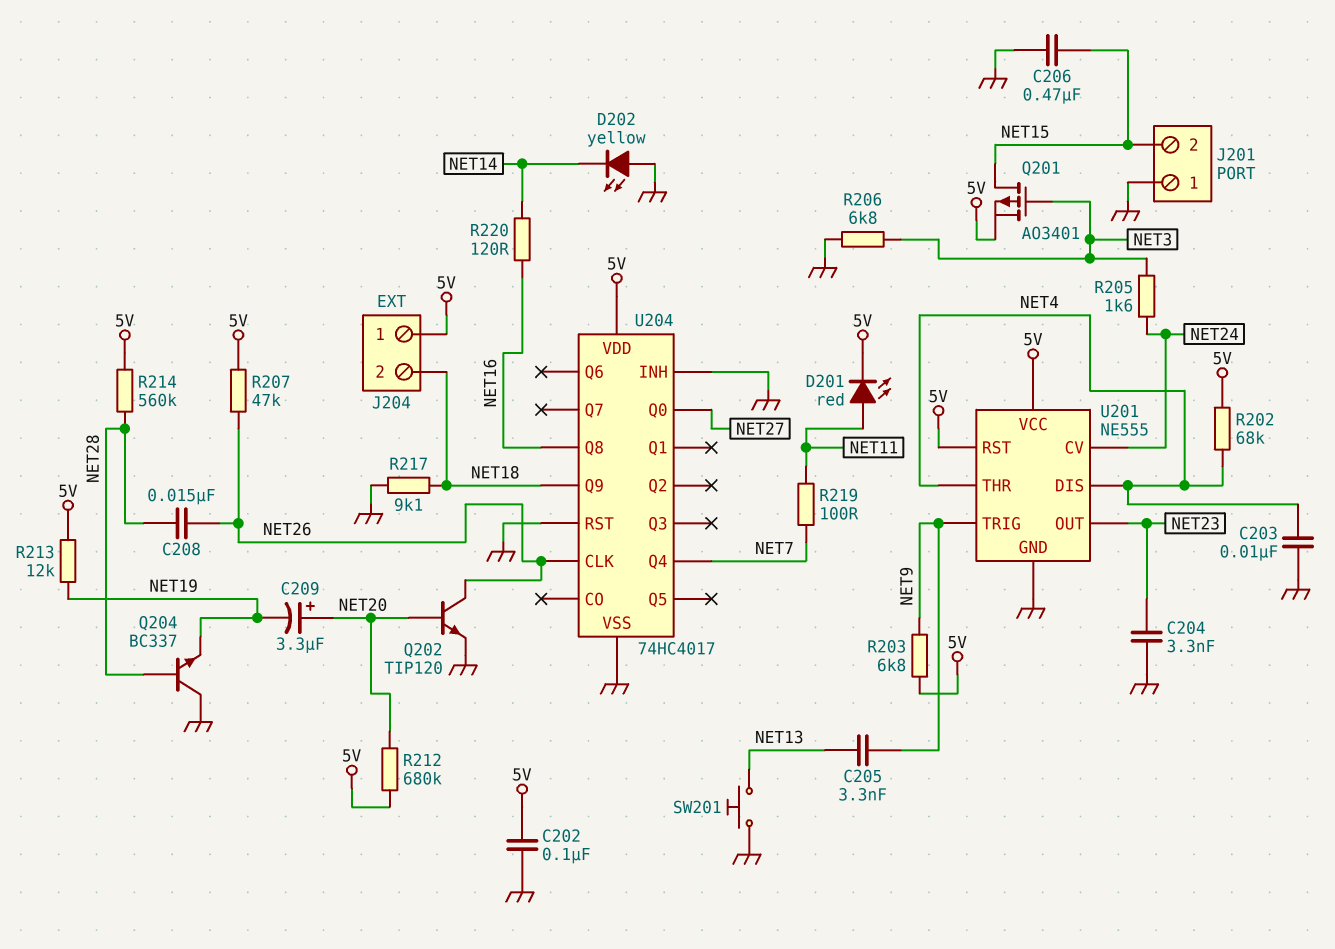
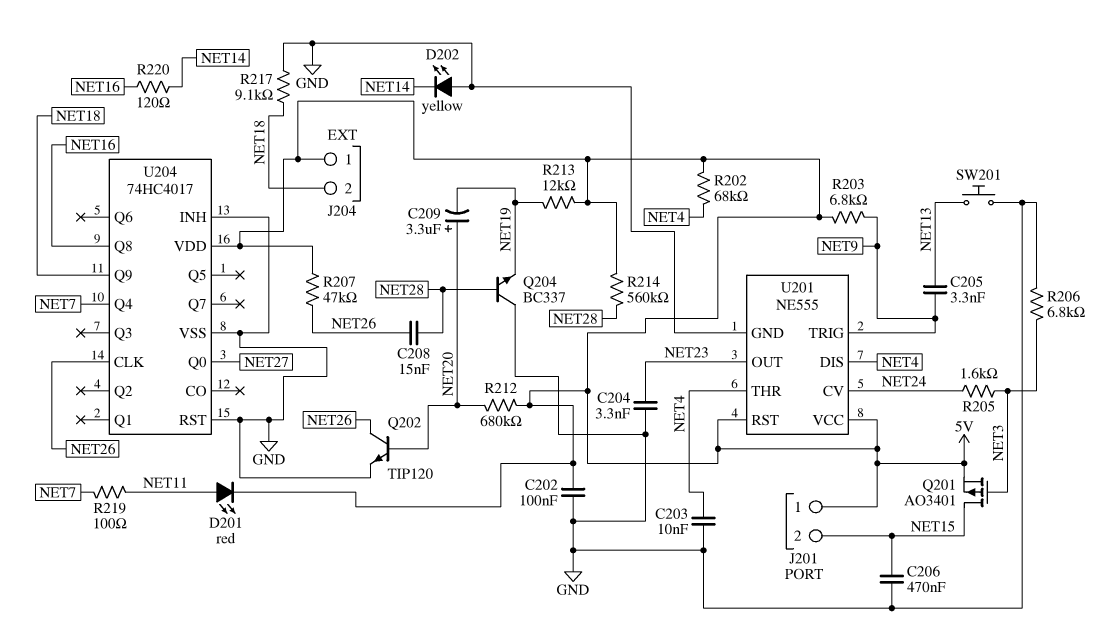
J201 pin 1: GND -> 5V

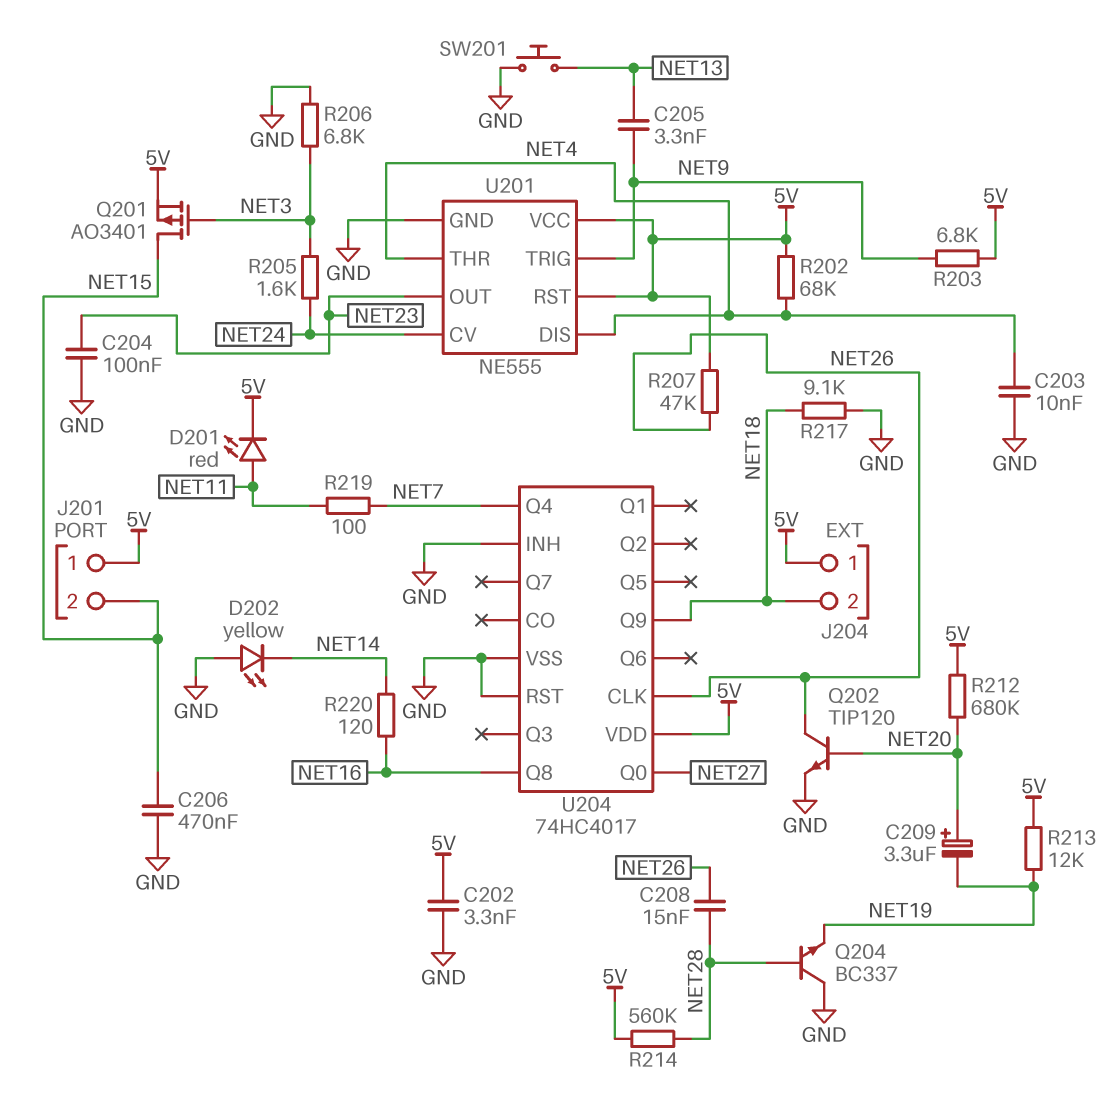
C202: 100nF (5V, GND) -> 3.3nF (5V, GND)
C204: 3.3nF (GND, NET23) -> 100nF (GND, NET23)

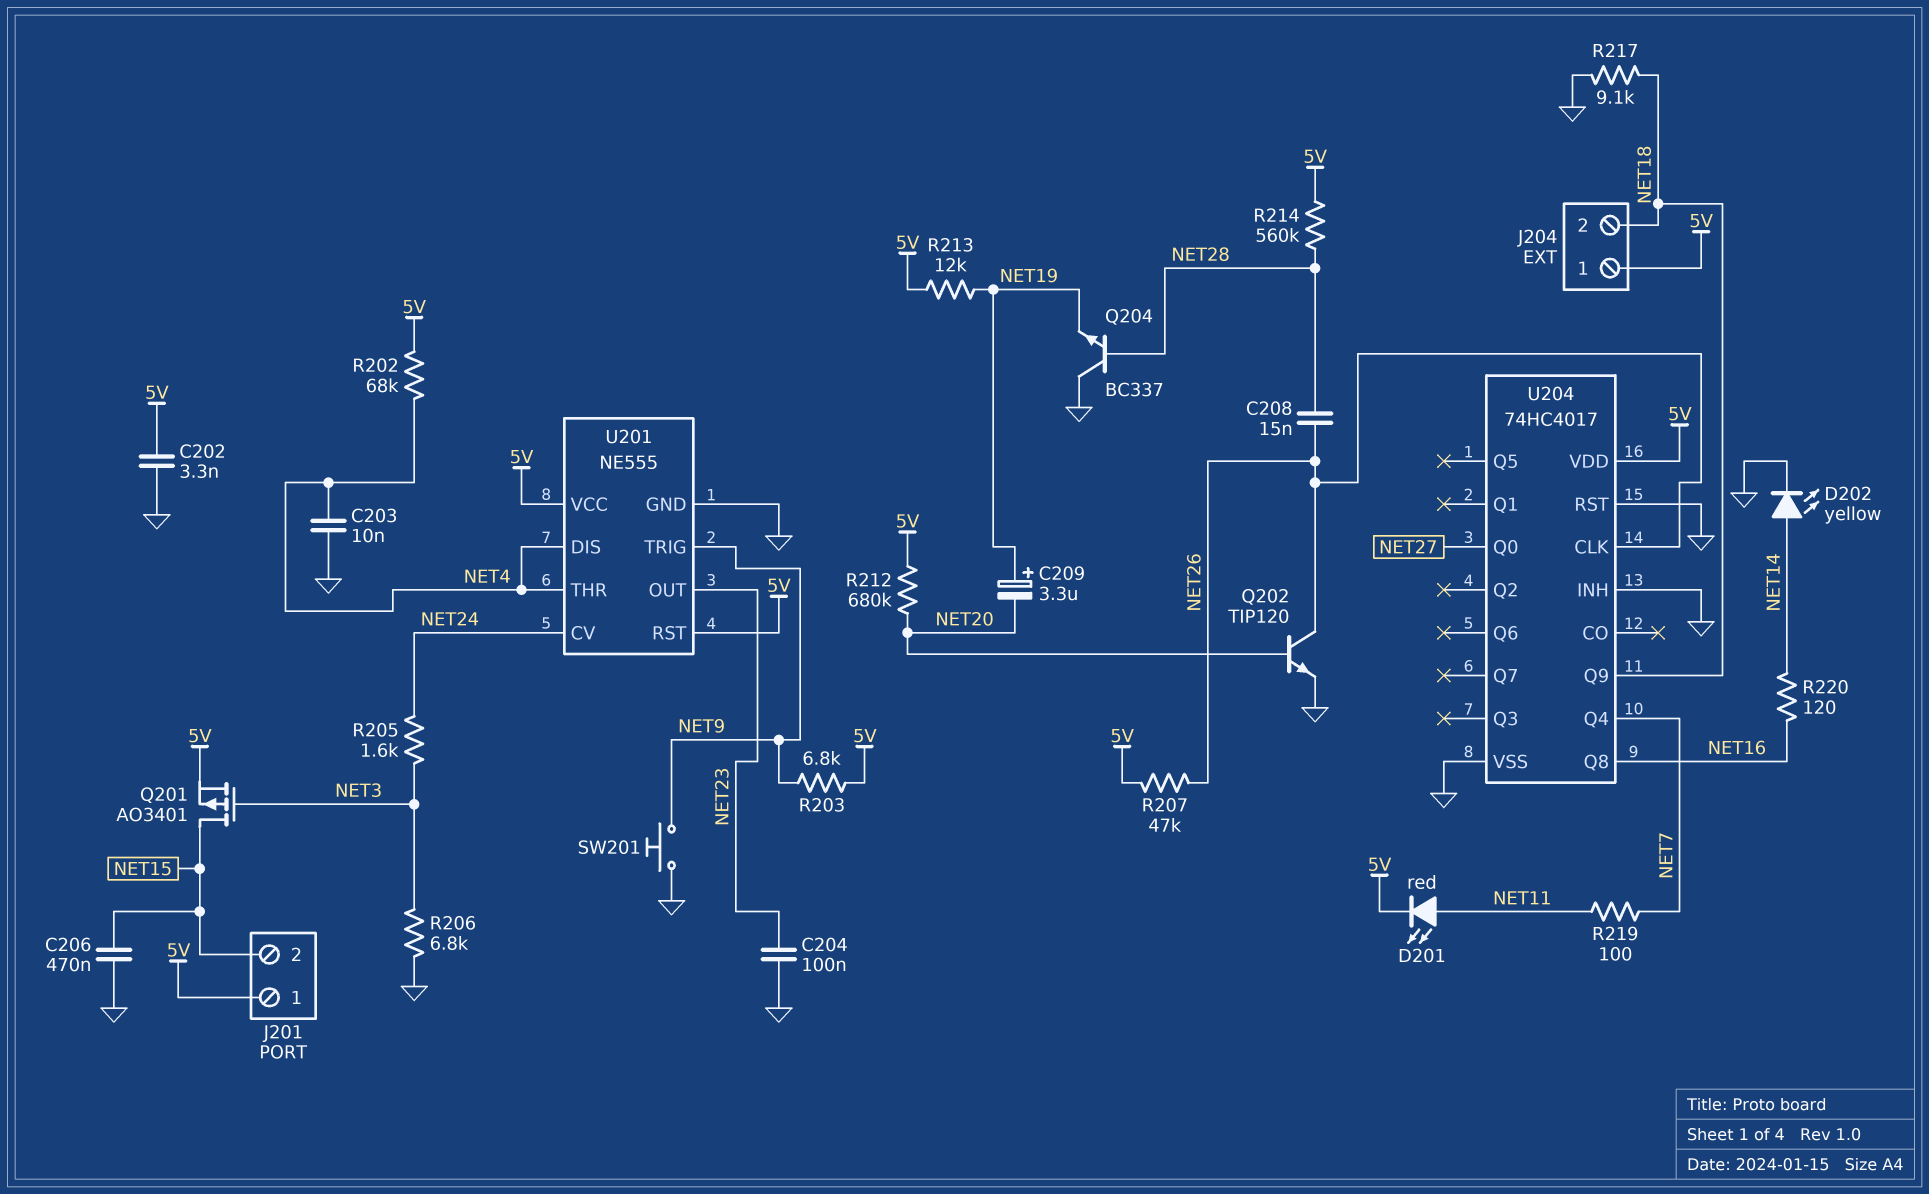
C205: 3.3nF (NET9, NET13) -> none
C209: 3.3uF (plus NET20, minus NET19) -> 3.3uF (plus NET19, minus NET20)
D202: LED yellow (A GND, K NET14) -> LED yellow (A NET14, K GND)
SW201: button (GND, NET13) -> button (GND, NET9)

